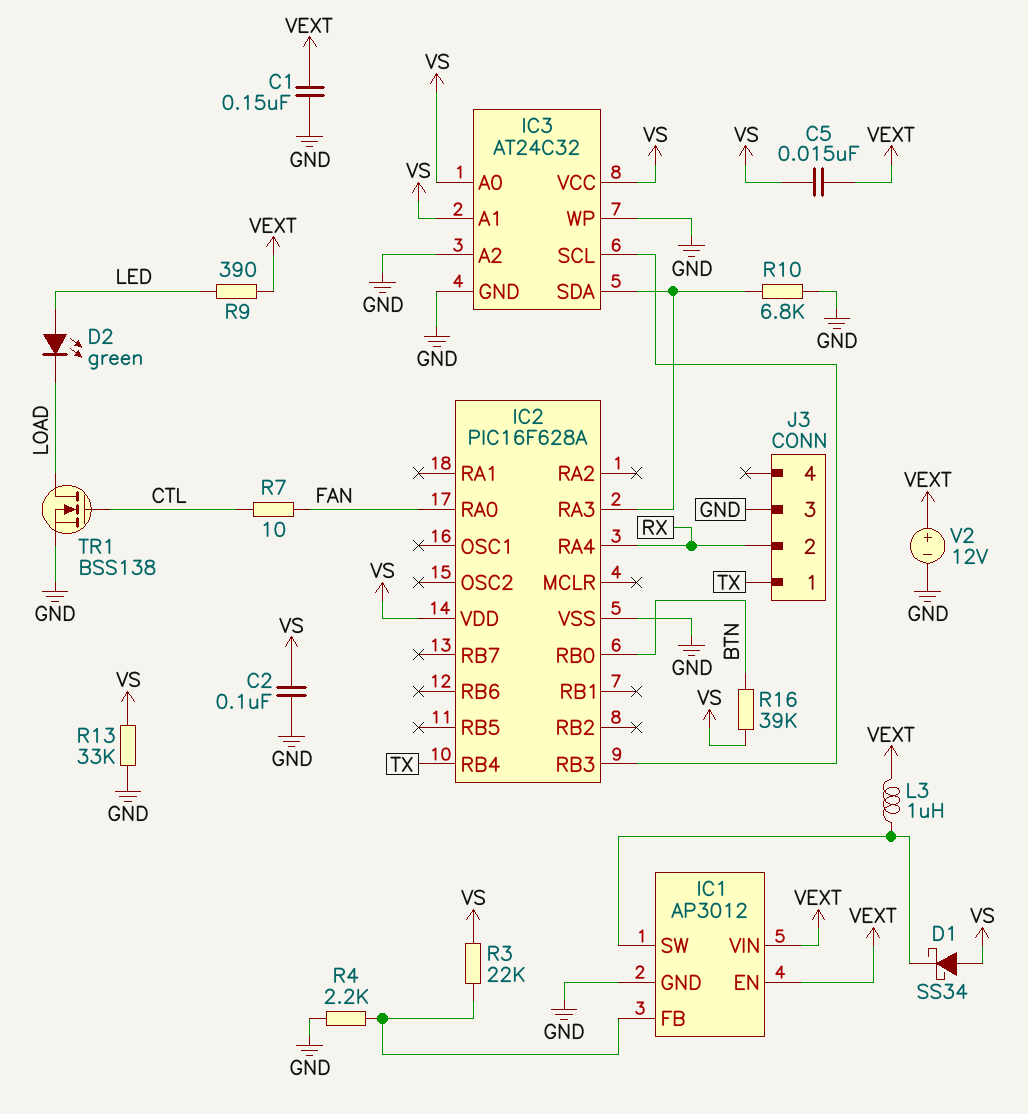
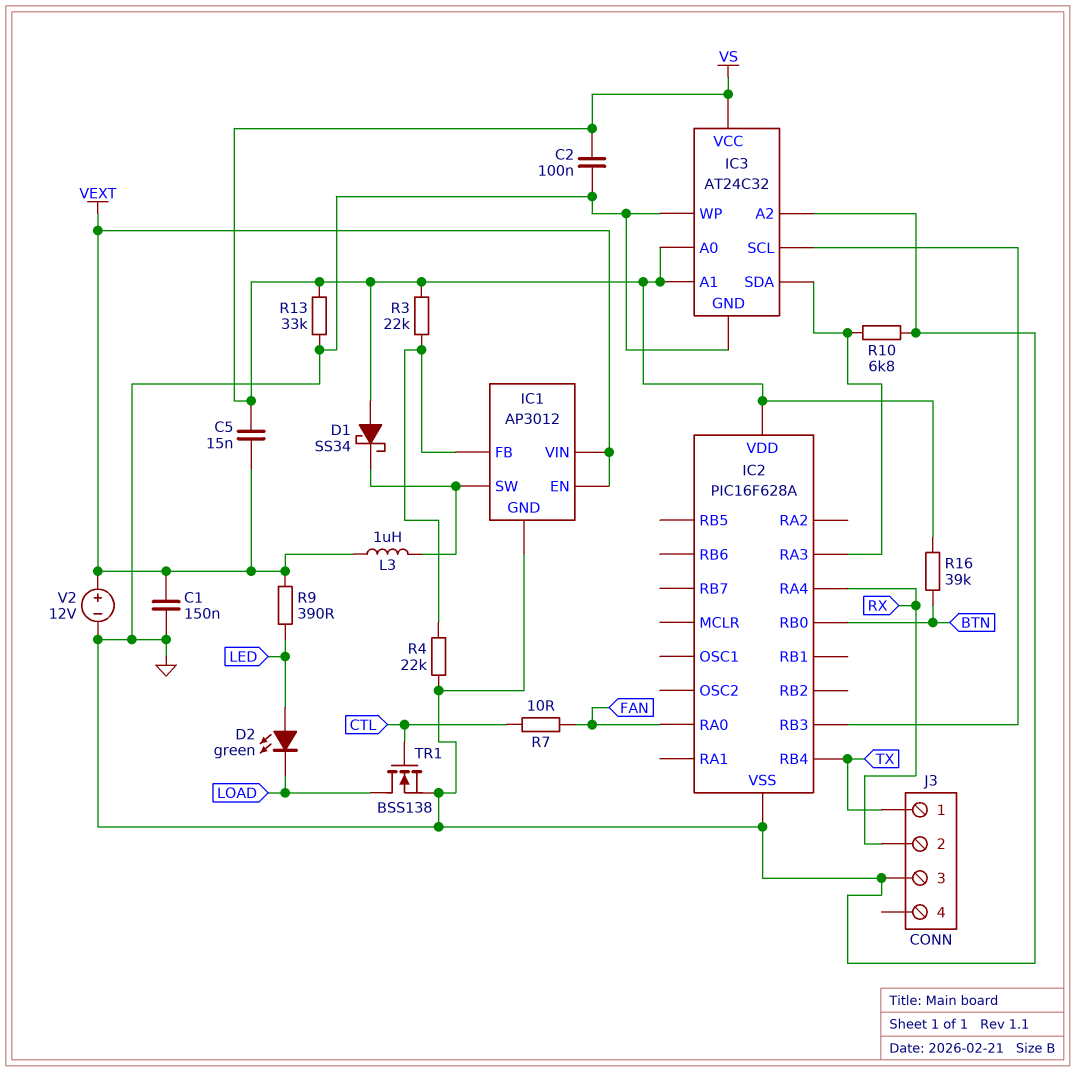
R4: 2.2k (GND, IC1/FB) -> 22k (GND, IC1/FB)

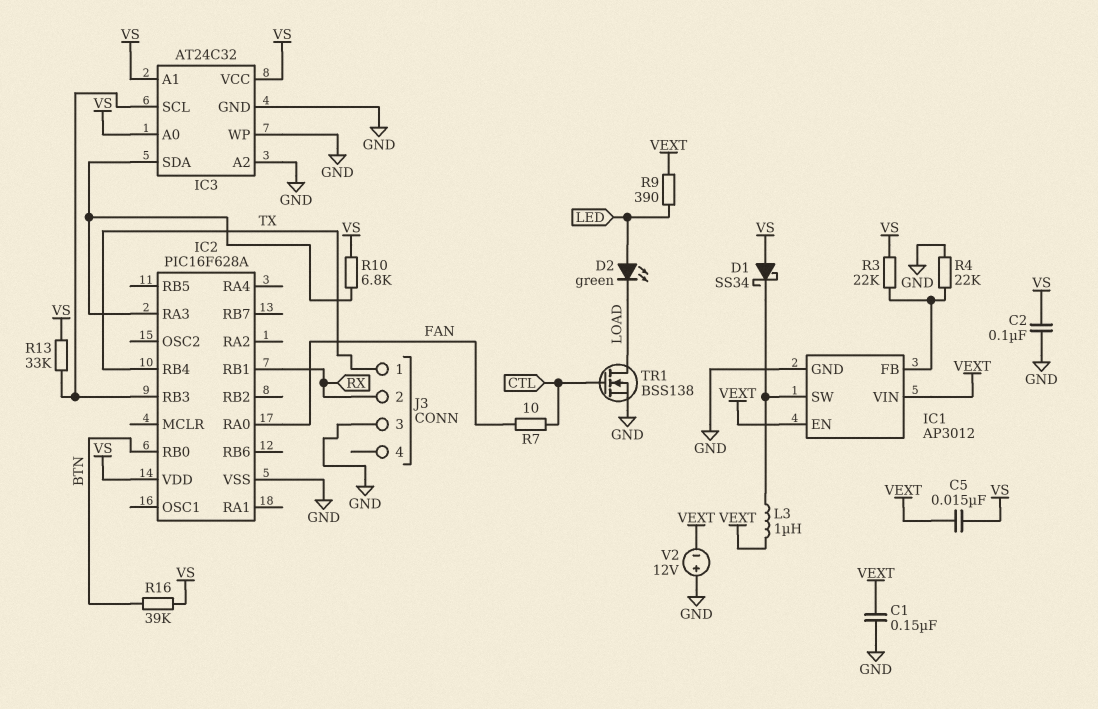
IC2 pin RA4: RX -> none
IC2 pin RB1: none -> RX
R10: 6.8k (GND, IC2/RA3) -> 6.8k (IC2/RA3, VS)
R13: 33k (GND, VS) -> 33k (IC2/RB3, VS)
V2: 12V (plus VEXT, minus GND) -> 12V (plus GND, minus VEXT)

